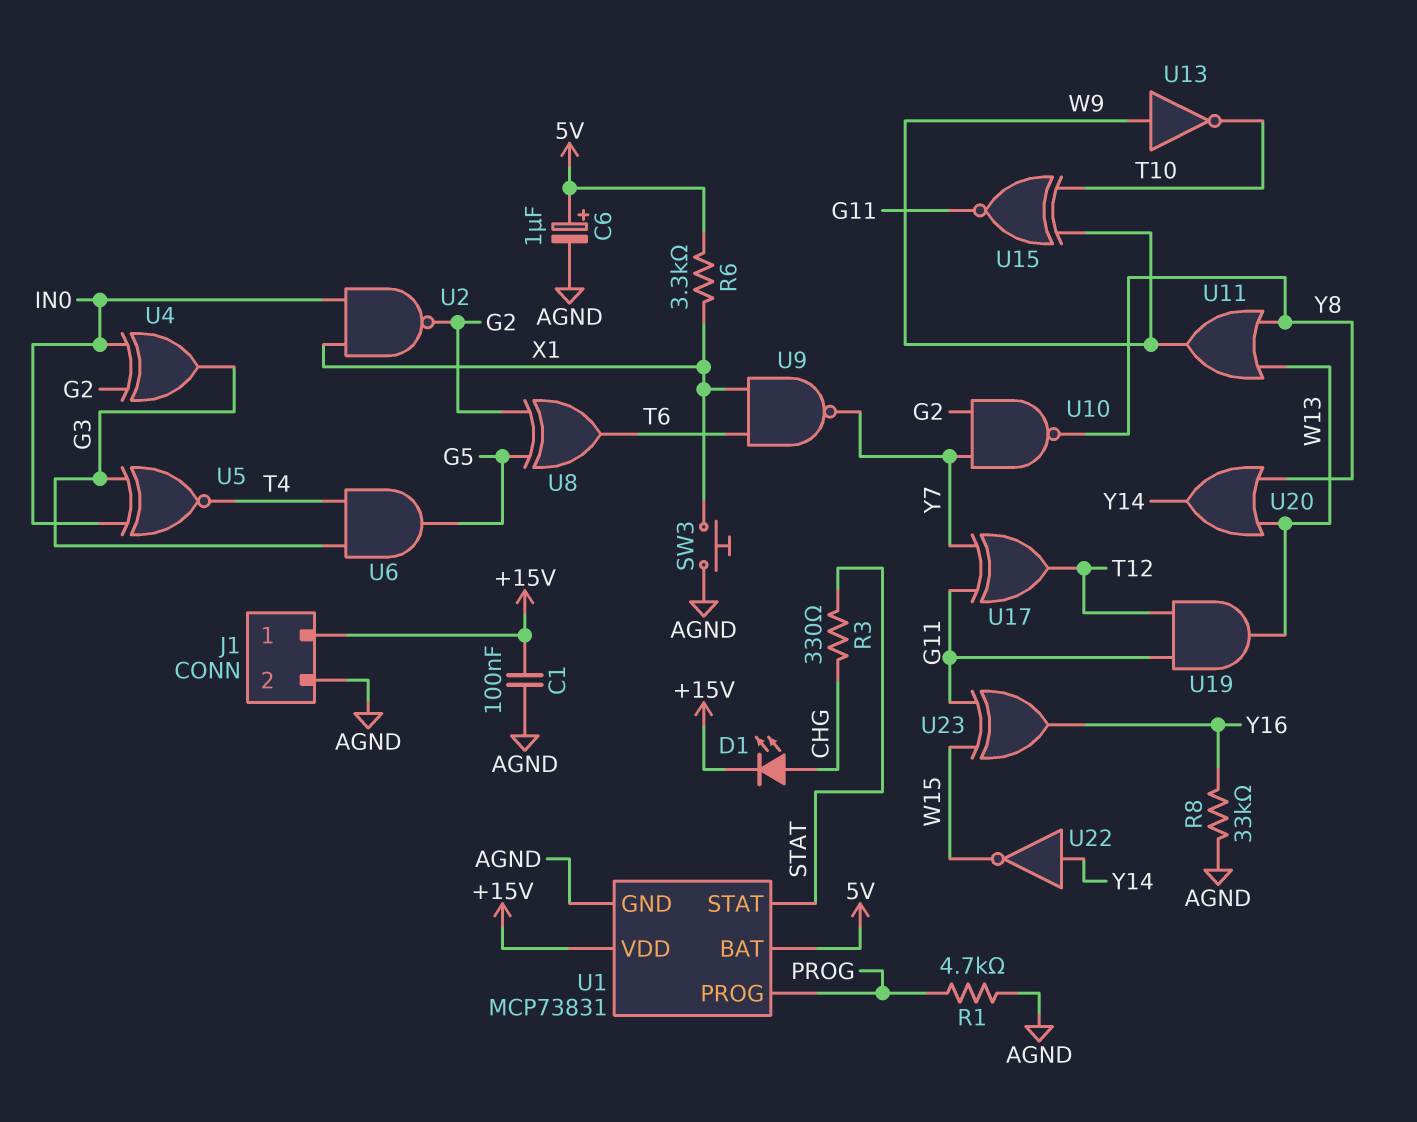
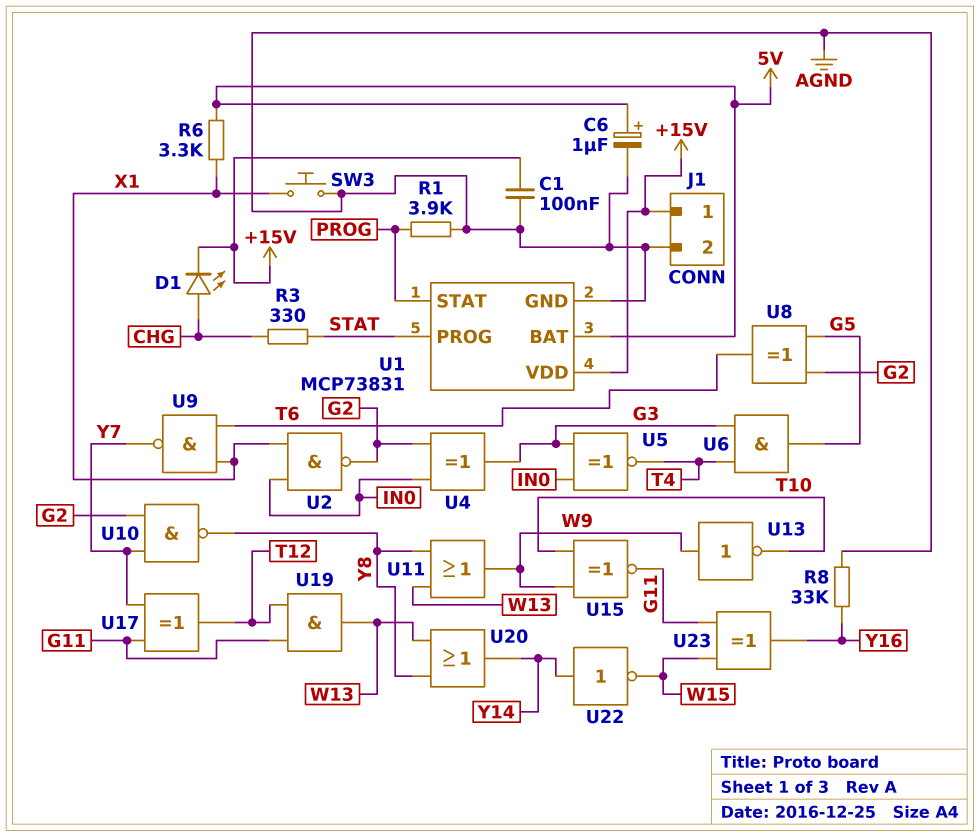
R1: 4.7k (AGND, PROG) -> 3.9k (AGND, PROG)
U1 pin PROG: PROG -> STAT
U1 pin STAT: STAT -> PROG

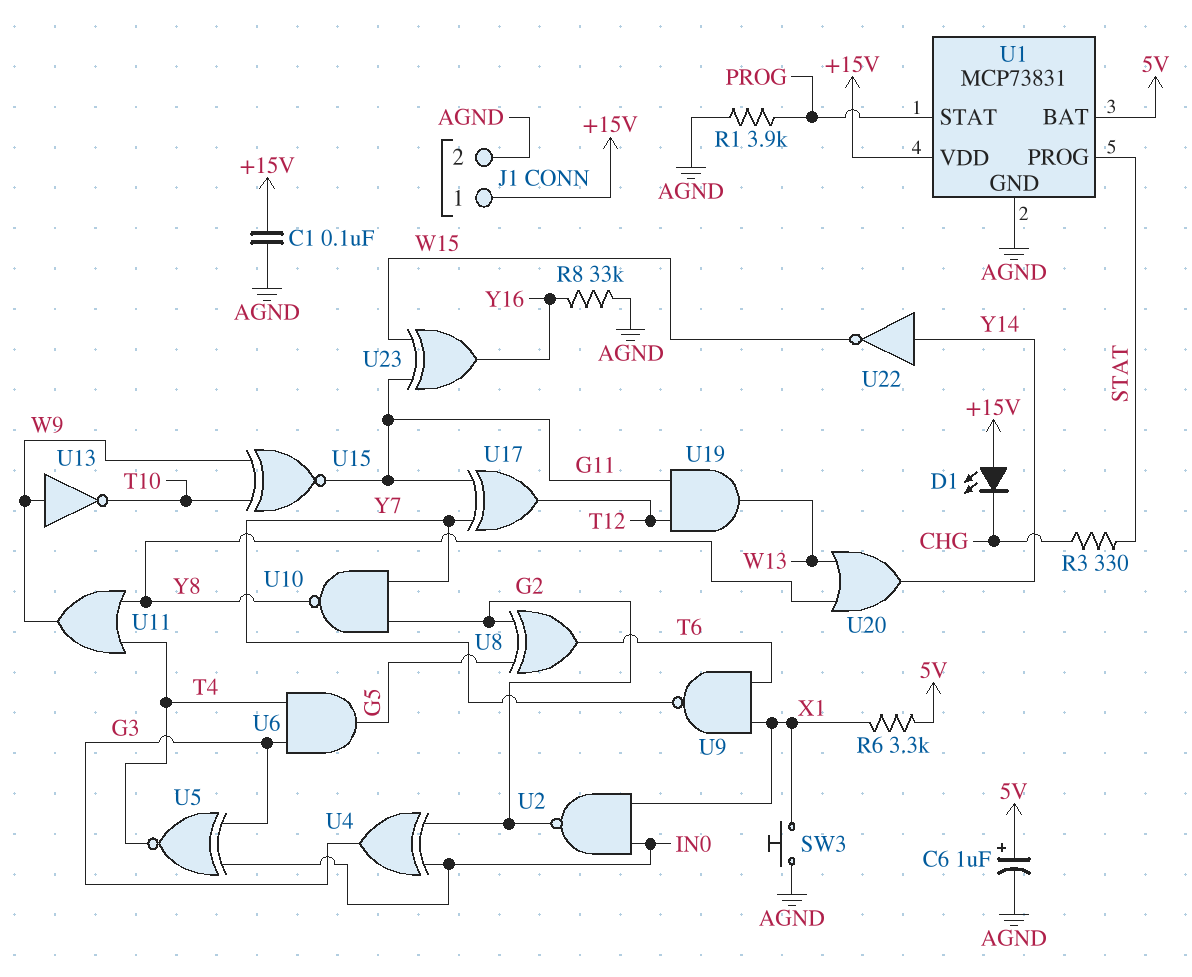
D1: LED (A CHG, K +15V) -> LED (A +15V, K CHG)
U11: OR (in W13, in Y8, out W9) -> OR (in T4, in Y8, out W9)

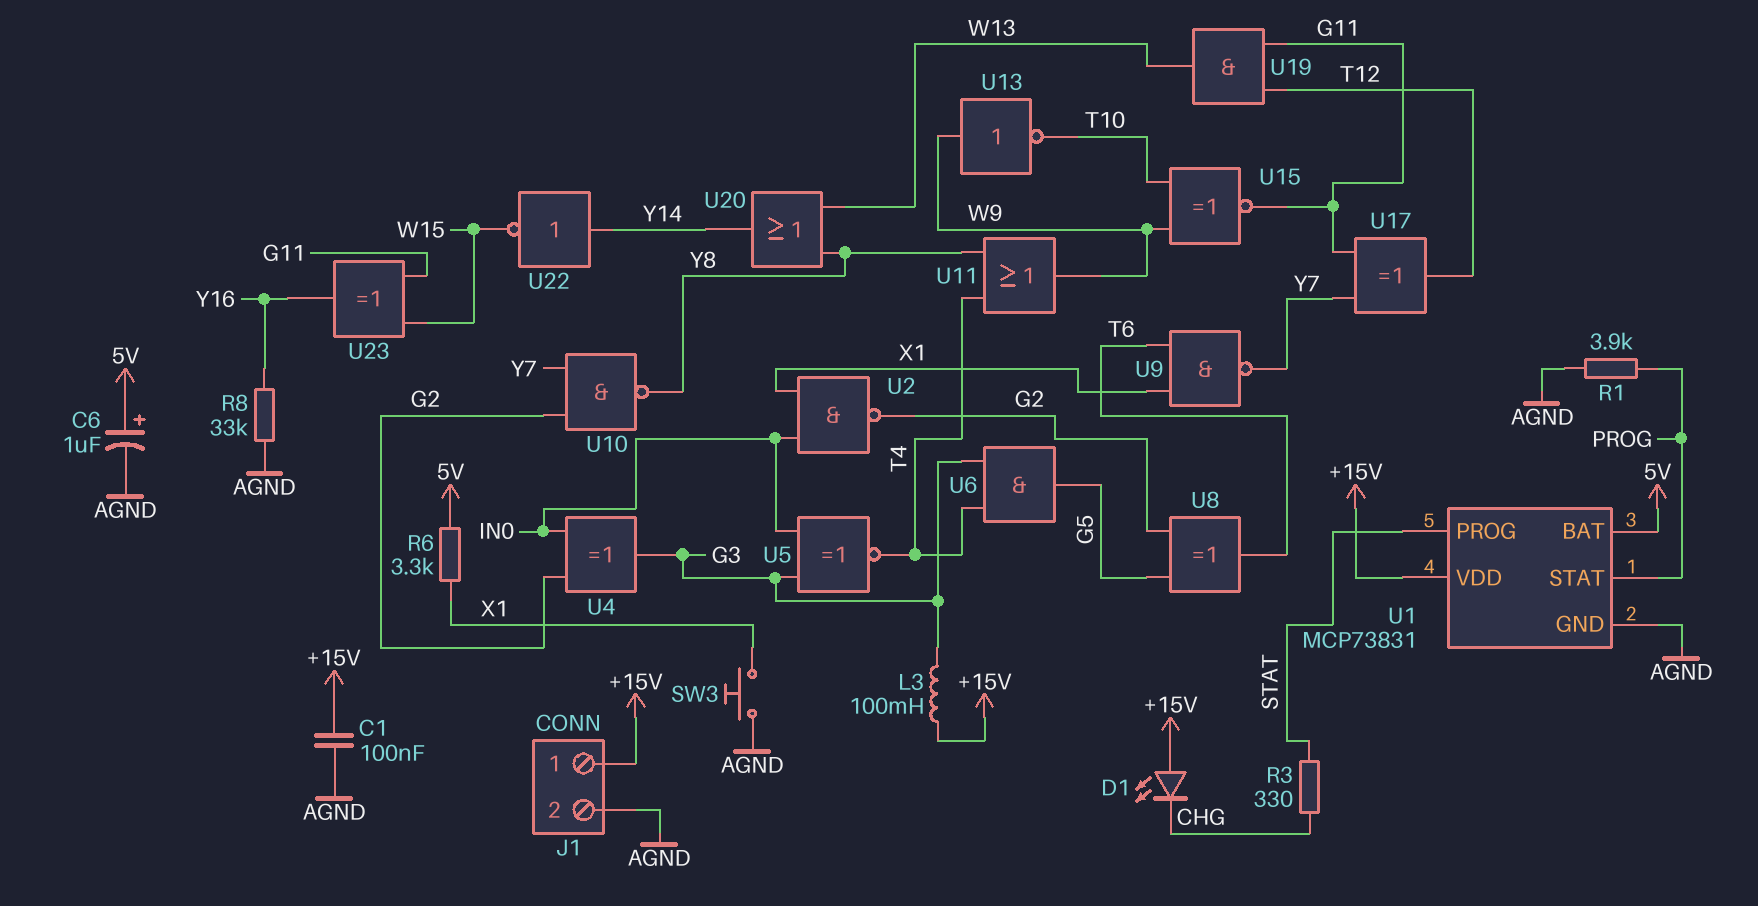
L3: none -> 100mH (+15V, G3)

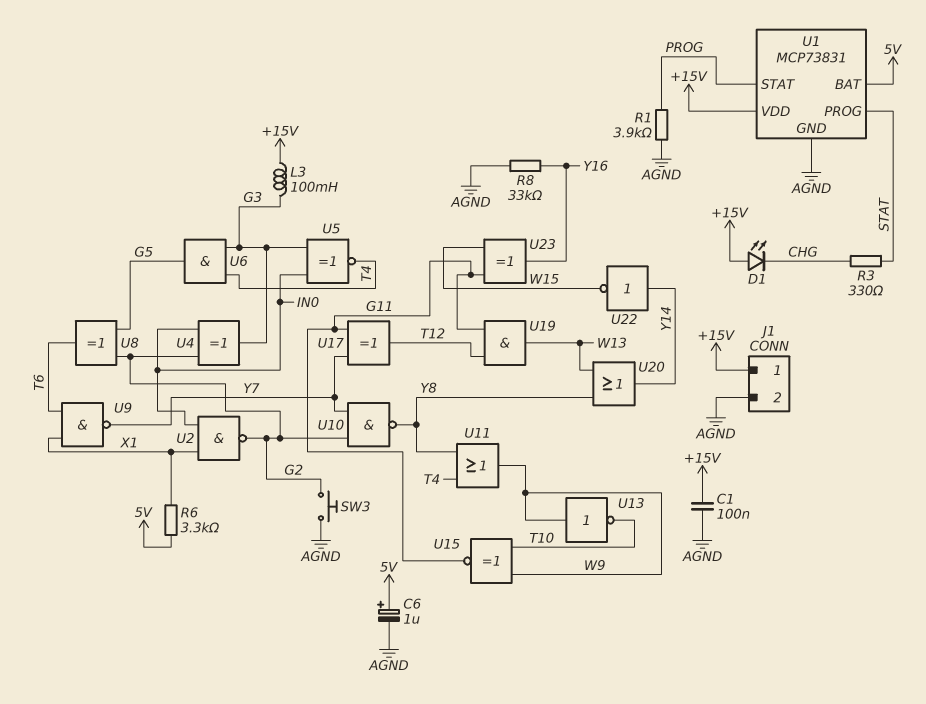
SW3: button (AGND, X1) -> button (AGND, G2)

